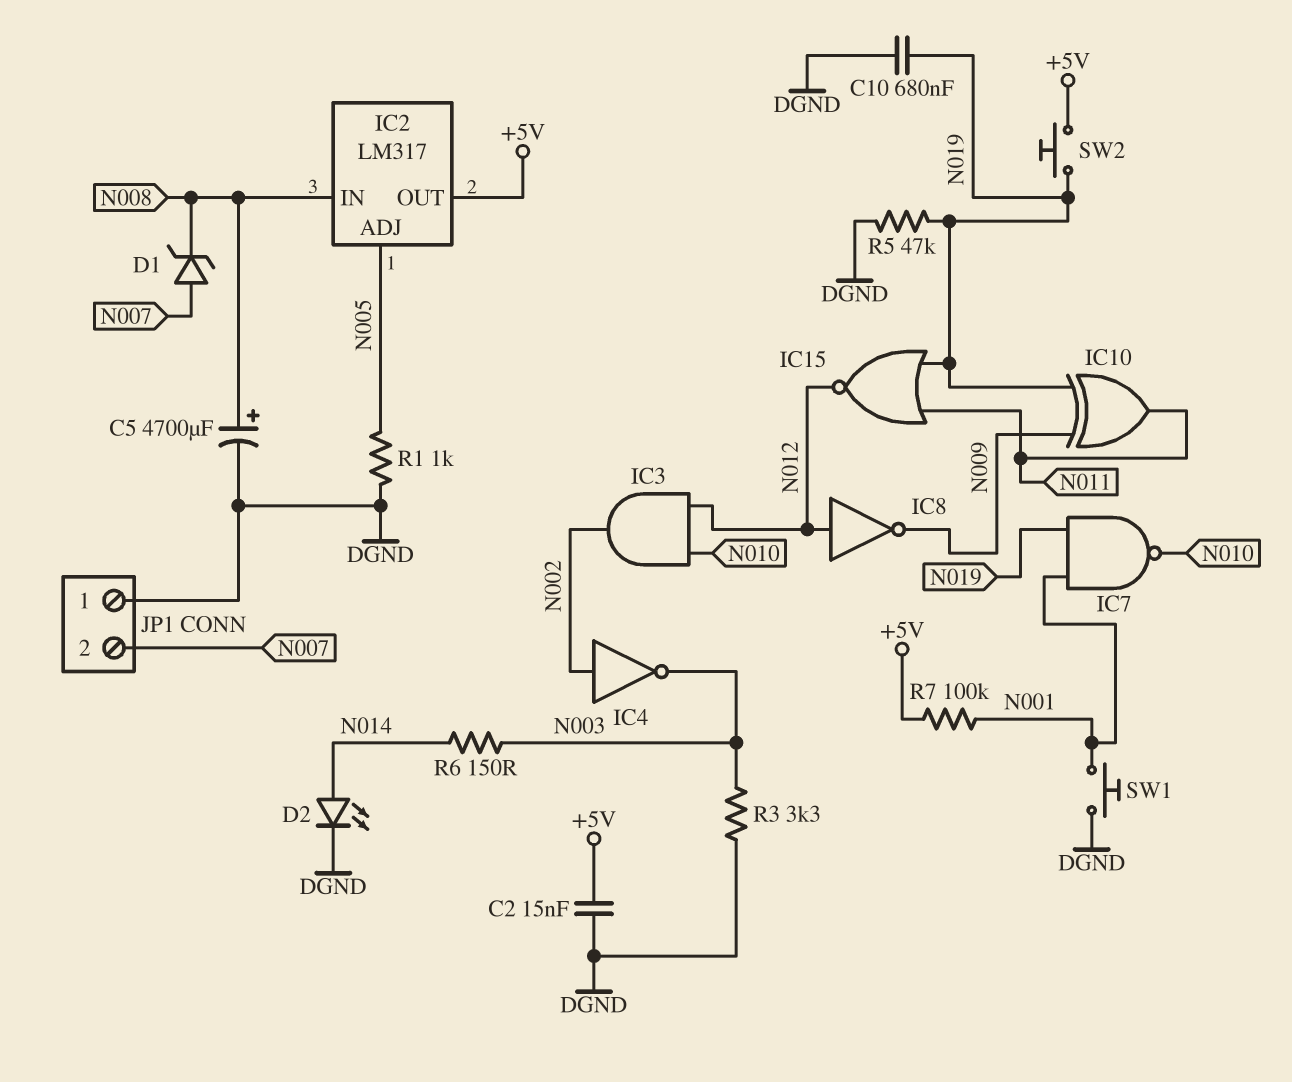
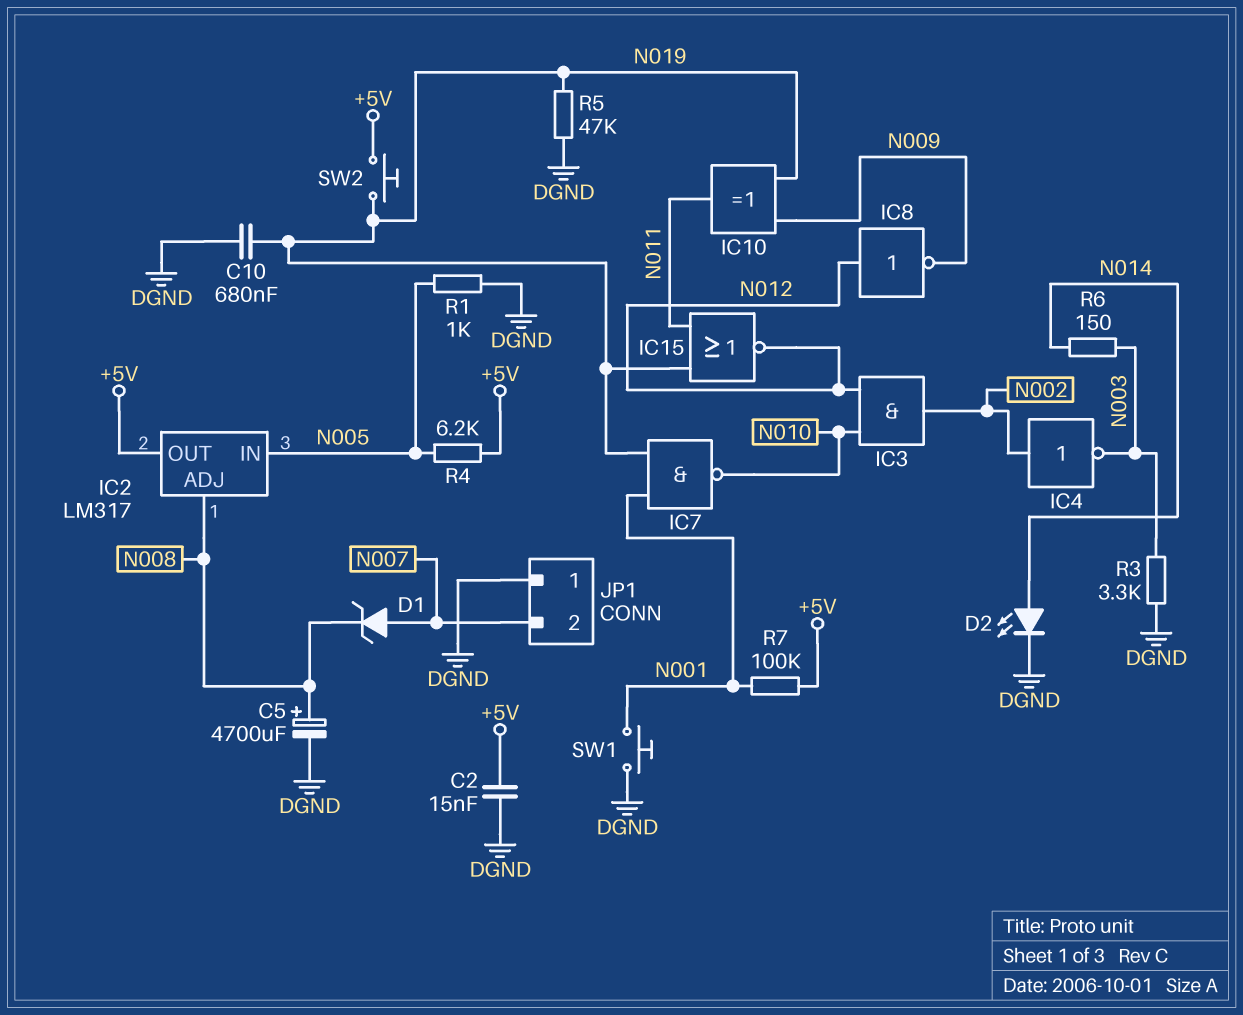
IC2 pin ADJ: N005 -> N008
IC2 pin IN: N008 -> N005
R4: none -> 6.2k (+5V, N005)

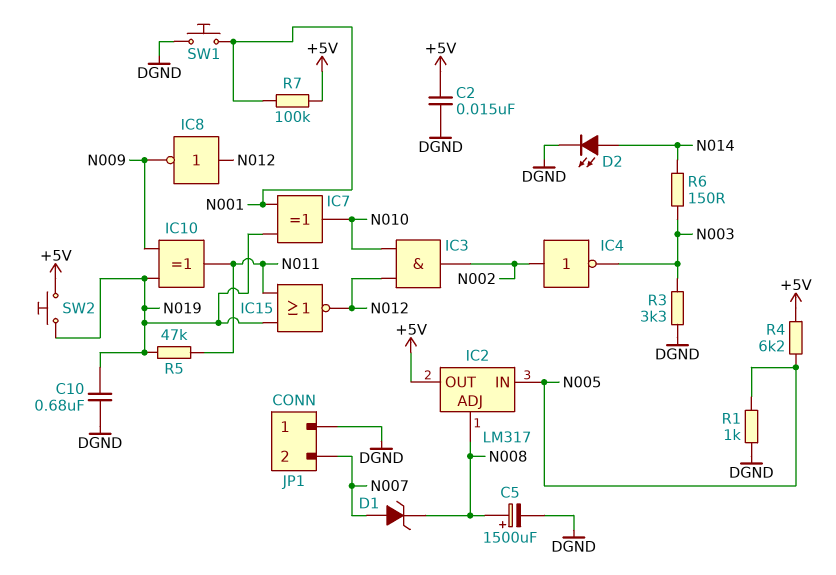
C5: 4700uF (plus N008, minus DGND) -> 1500uF (plus N008, minus DGND)
IC7: NAND (in N001, in N019, out N010) -> XOR (in N001, in N019, out N010)
R5: 47k (DGND, N019) -> 47k (N011, N019)

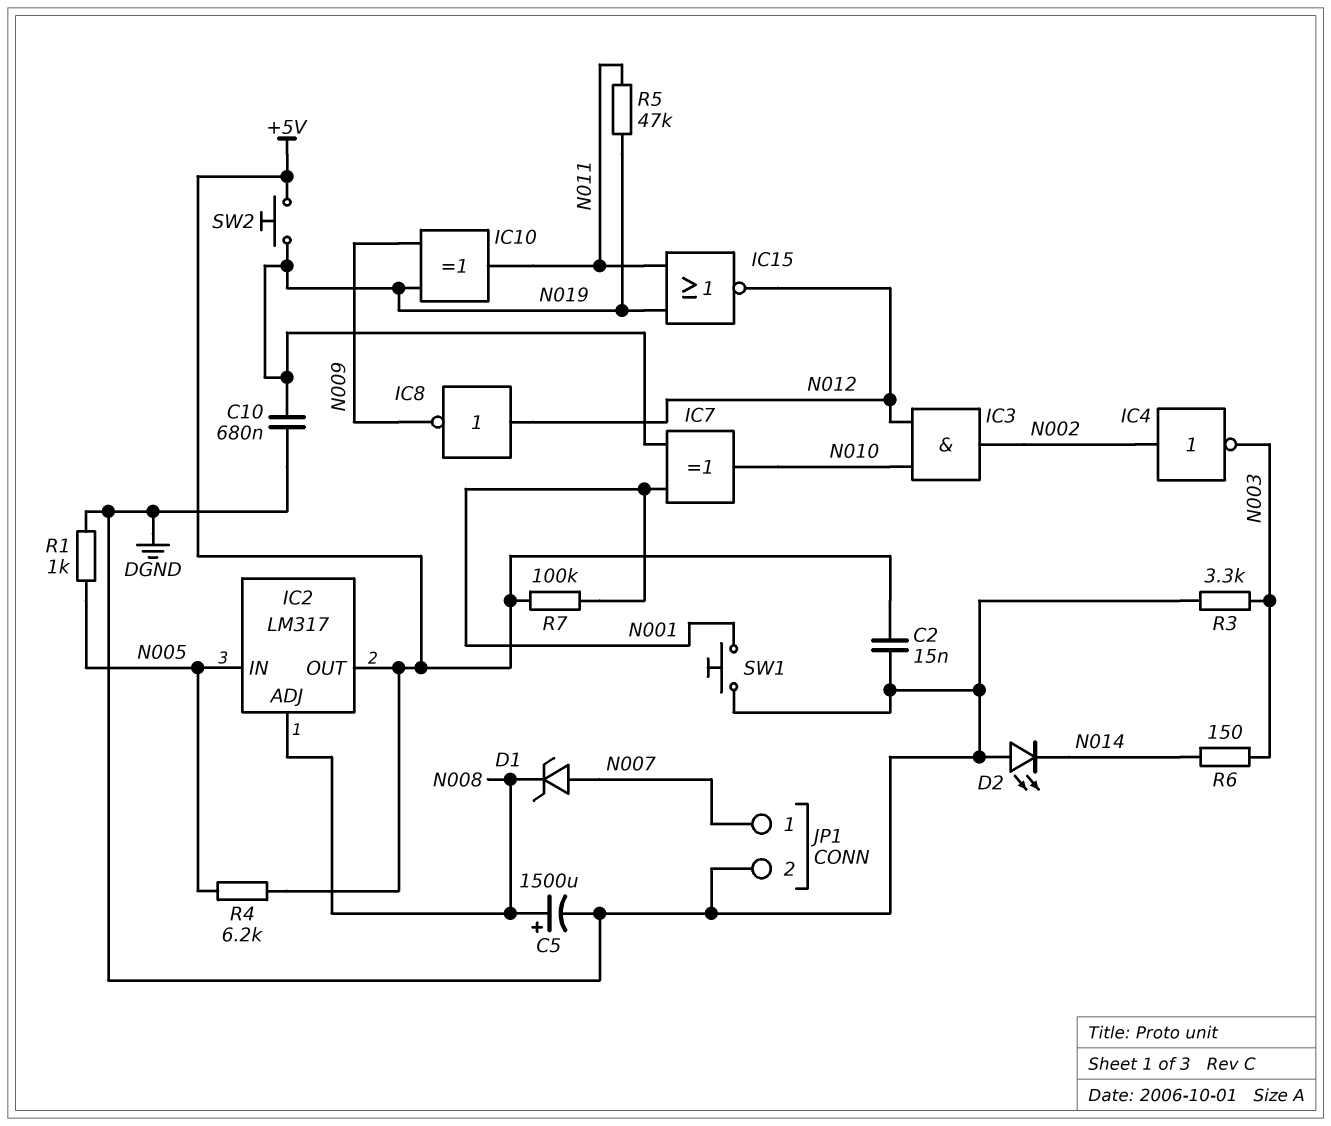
D2: LED (A N014, K DGND) -> LED (A DGND, K N014)
JP1 pin 1: DGND -> N007
JP1 pin 2: N007 -> DGND

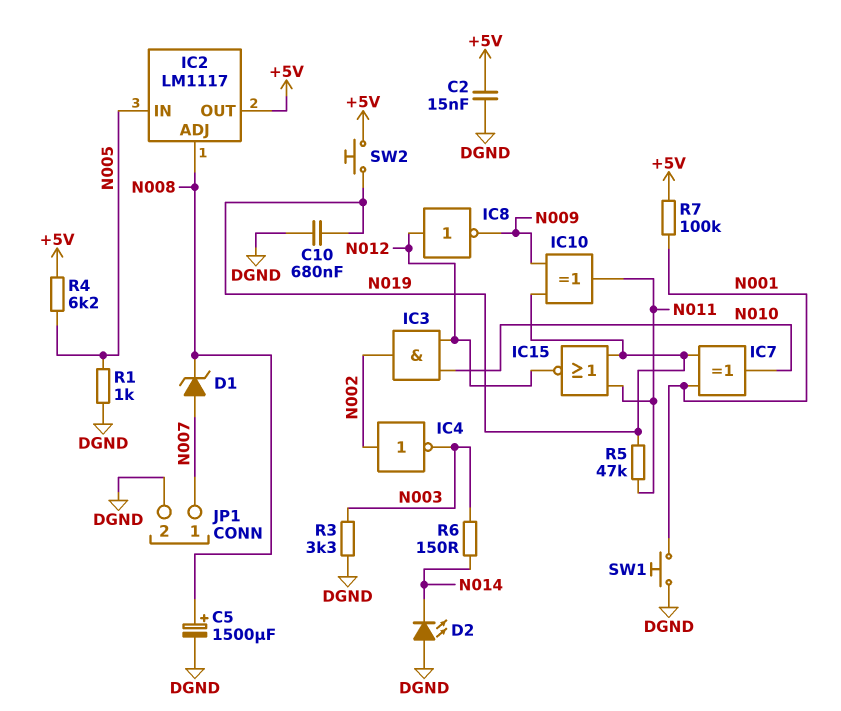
IC2: LM317 -> LM1117

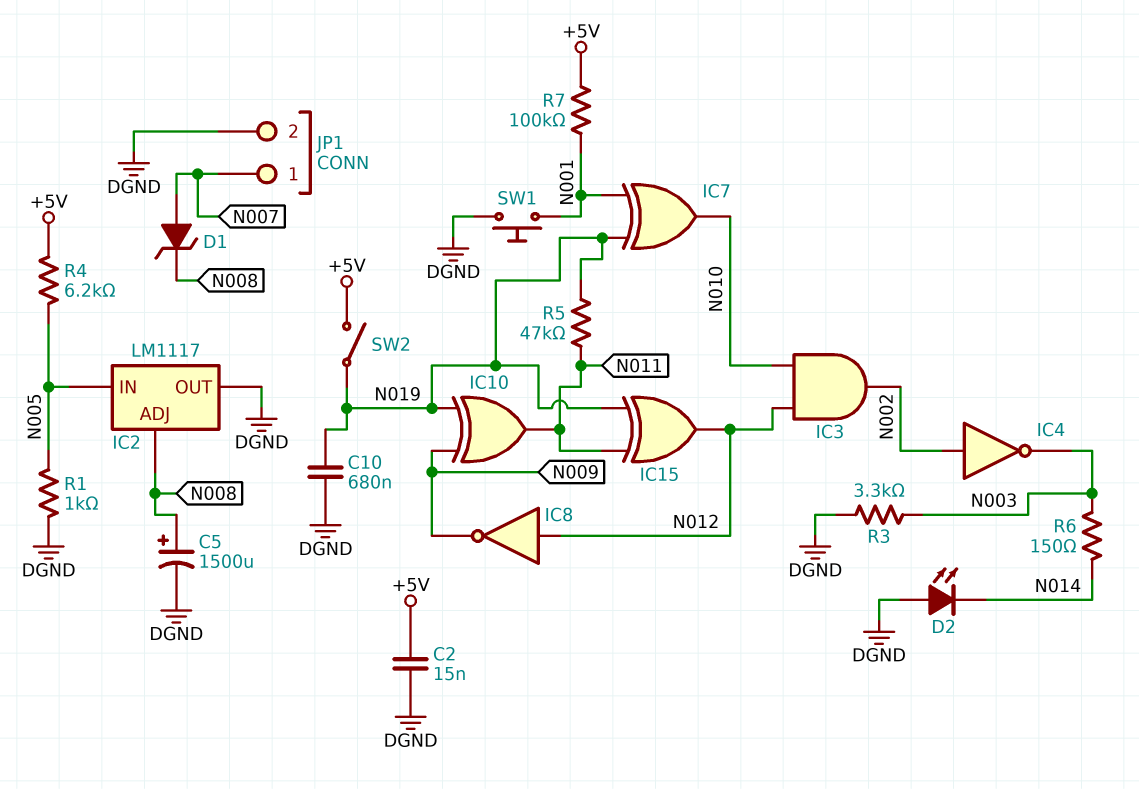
IC2 pin OUT: +5V -> DGND
IC15: NOR (in N011, in N019, out N012) -> XOR (in N011, in N019, out N012)
SW2: button (+5V, N019) -> switch (+5V, N019)

